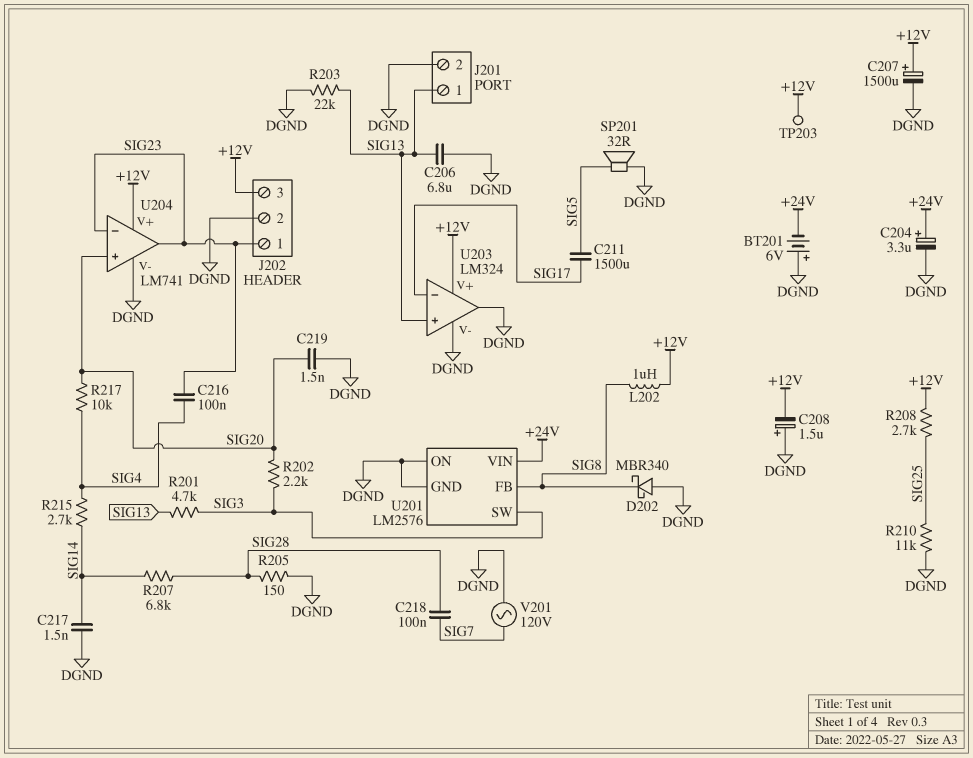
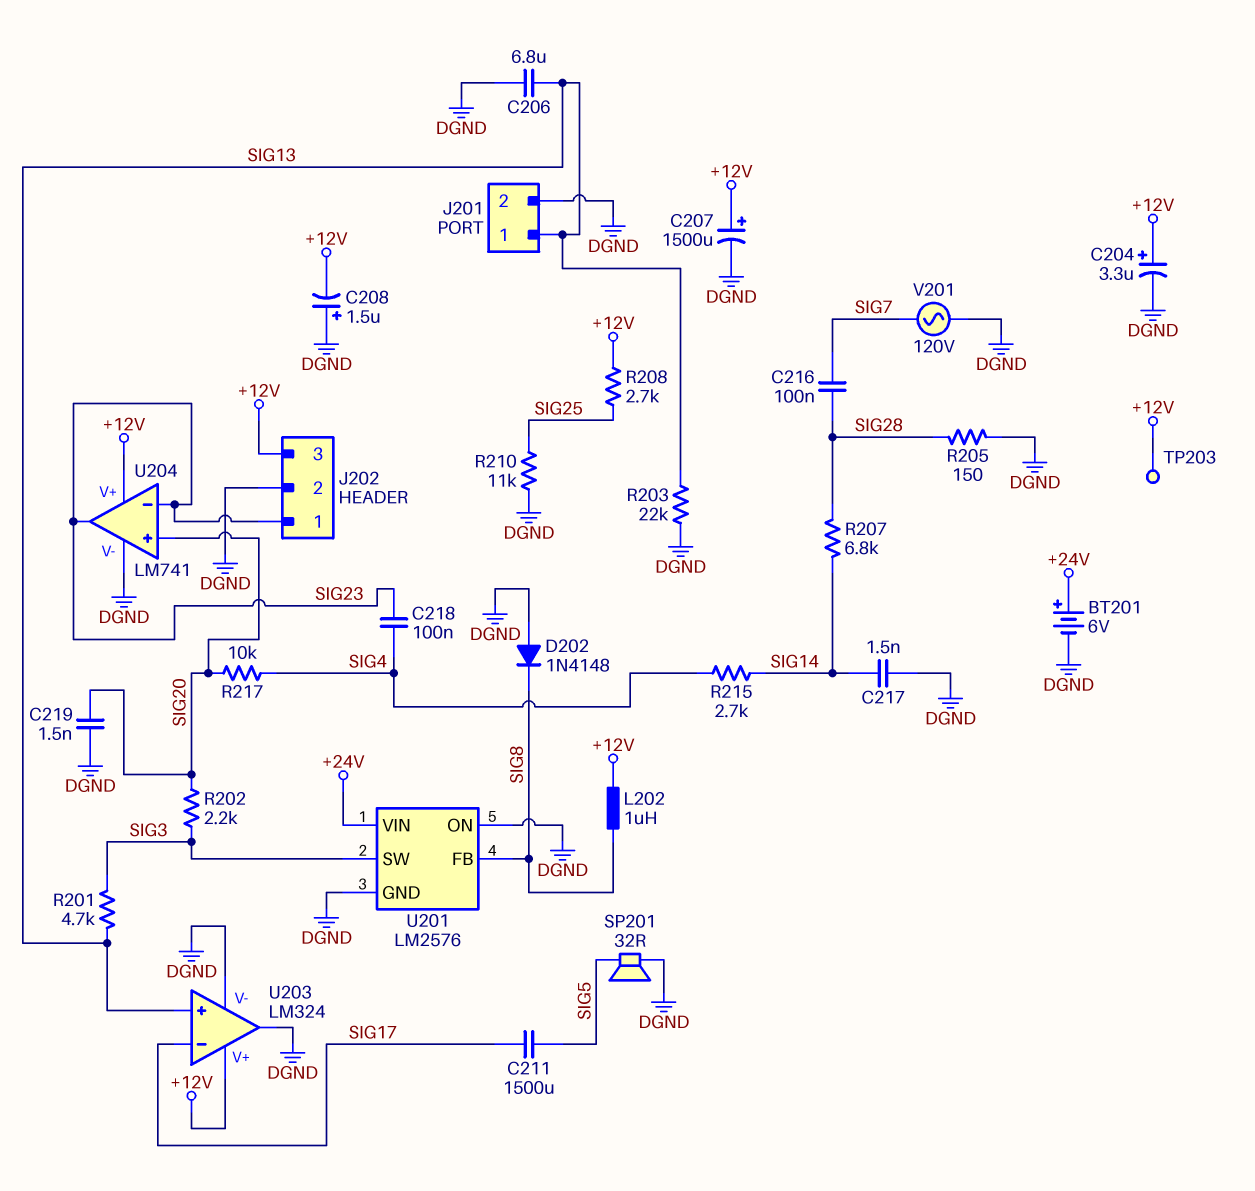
BT201: 6V (plus DGND, minus +24V) -> 6V (plus +24V, minus DGND)
C204: 3.3uF (plus +24V, minus DGND) -> 3.3uF (plus +12V, minus DGND)
C216: 100nF (SIG4, SIG23) -> 100nF (SIG7, SIG28)
C218: 100nF (SIG7, SIG28) -> 100nF (SIG4, SIG23)
D202: schottky MBR340 (A DGND, K SIG8) -> diode 1N4148 (A DGND, K SIG8)

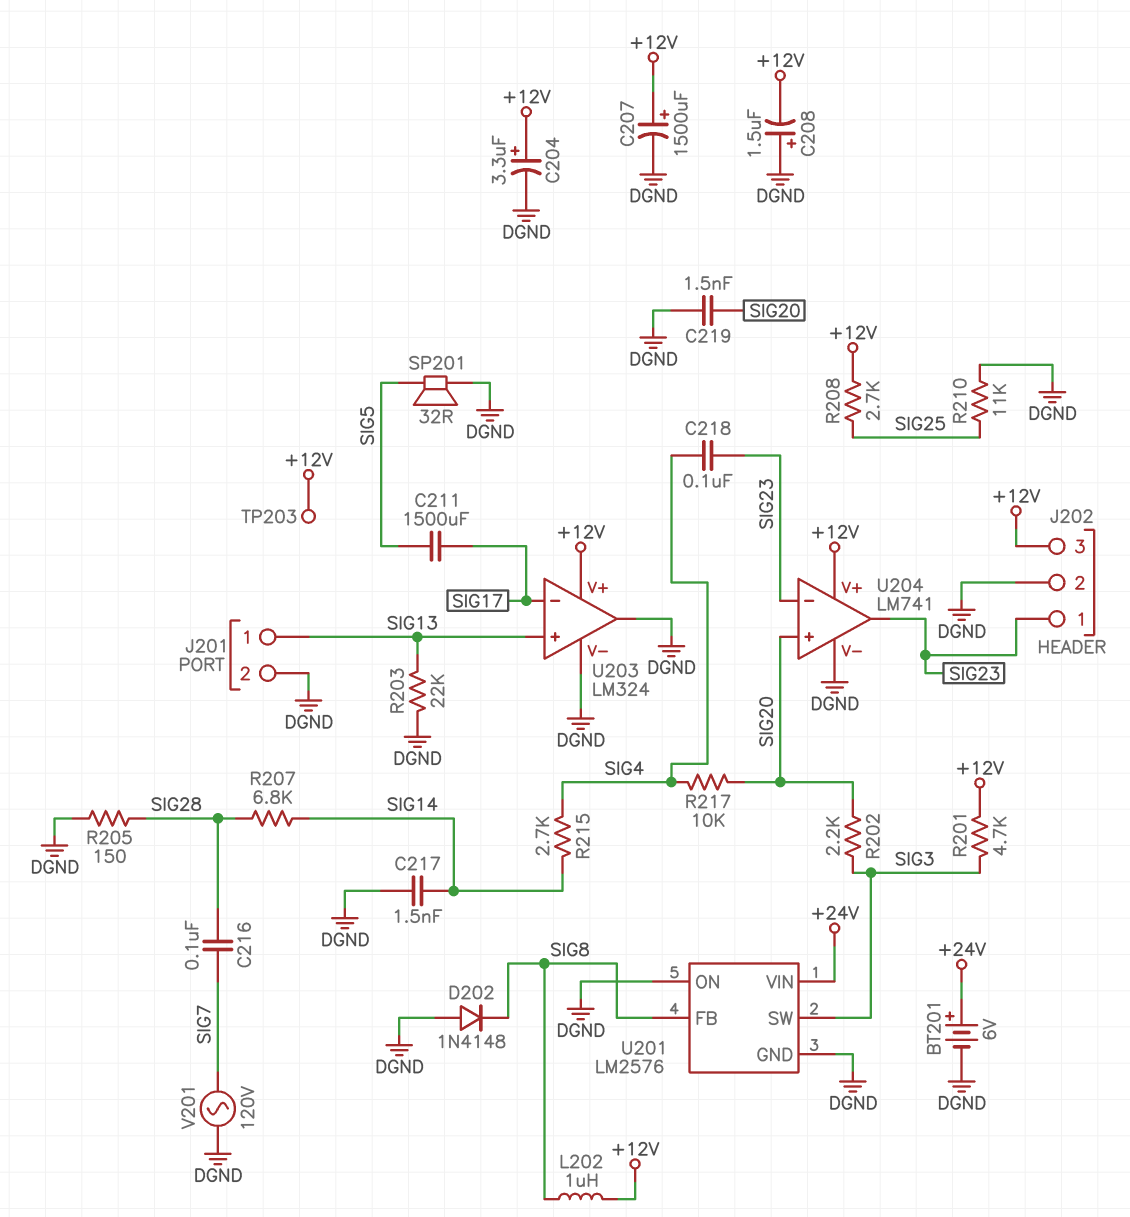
C206: 6.8uF (DGND, SIG13) -> none
R201: 4.7k (SIG3, SIG13) -> 4.7k (+12V, SIG3)

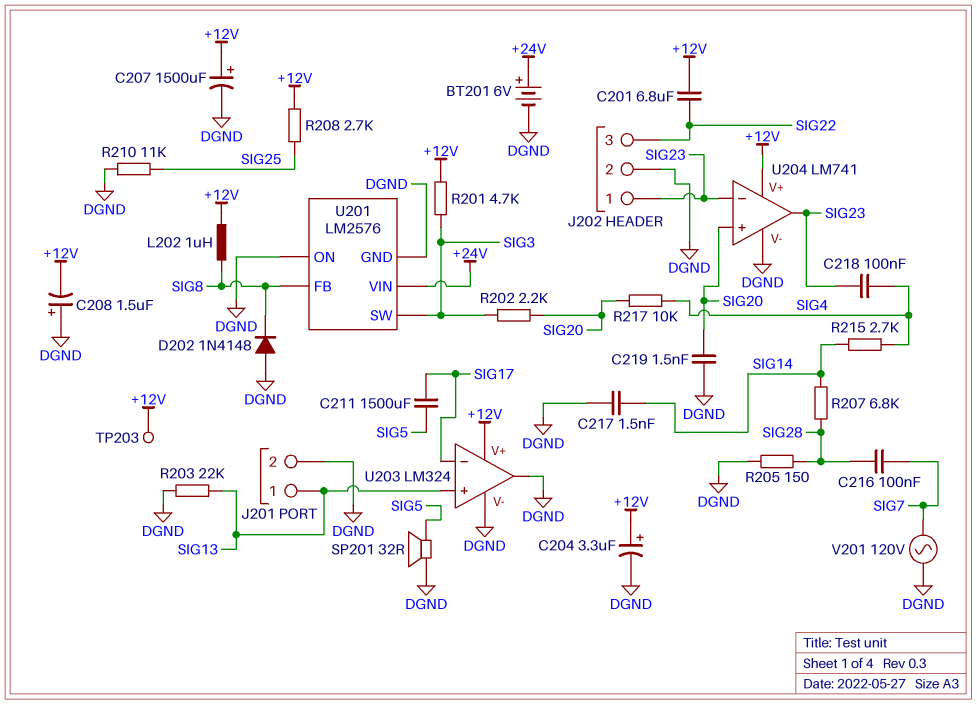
C201: none -> 6.8uF (+12V, SIG22)
J202 pin 3: +12V -> SIG22

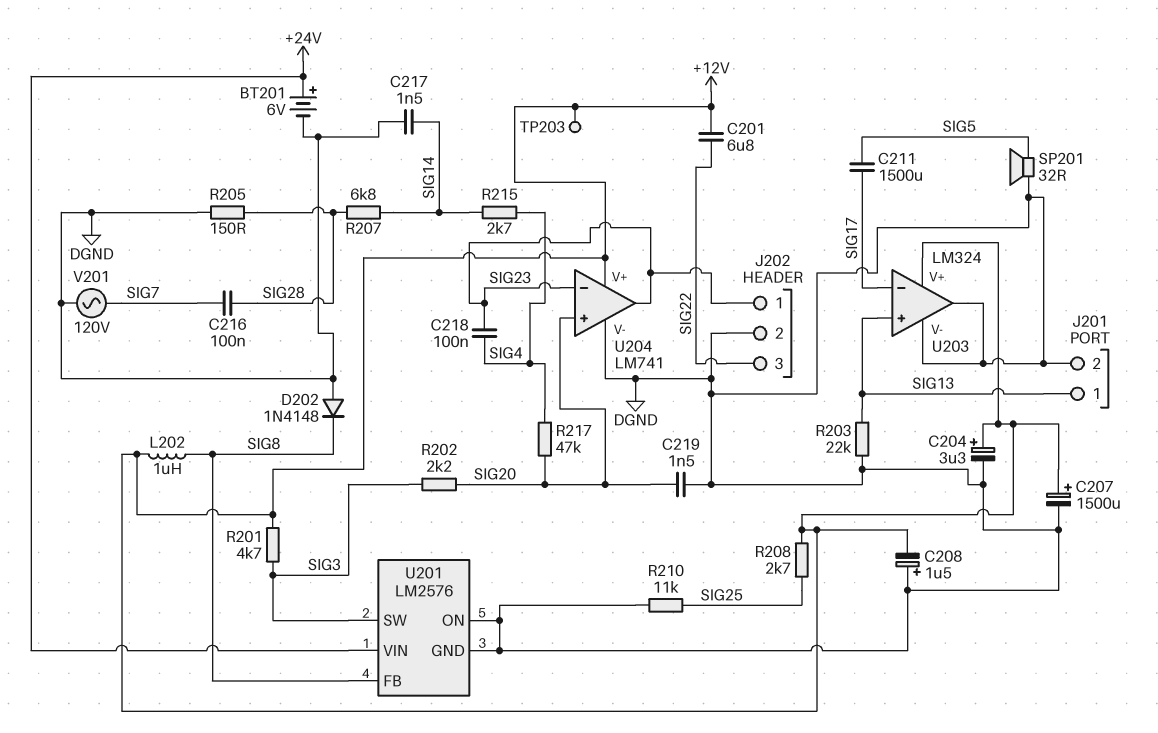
R217: 10k (SIG4, SIG20) -> 47k (SIG4, SIG20)

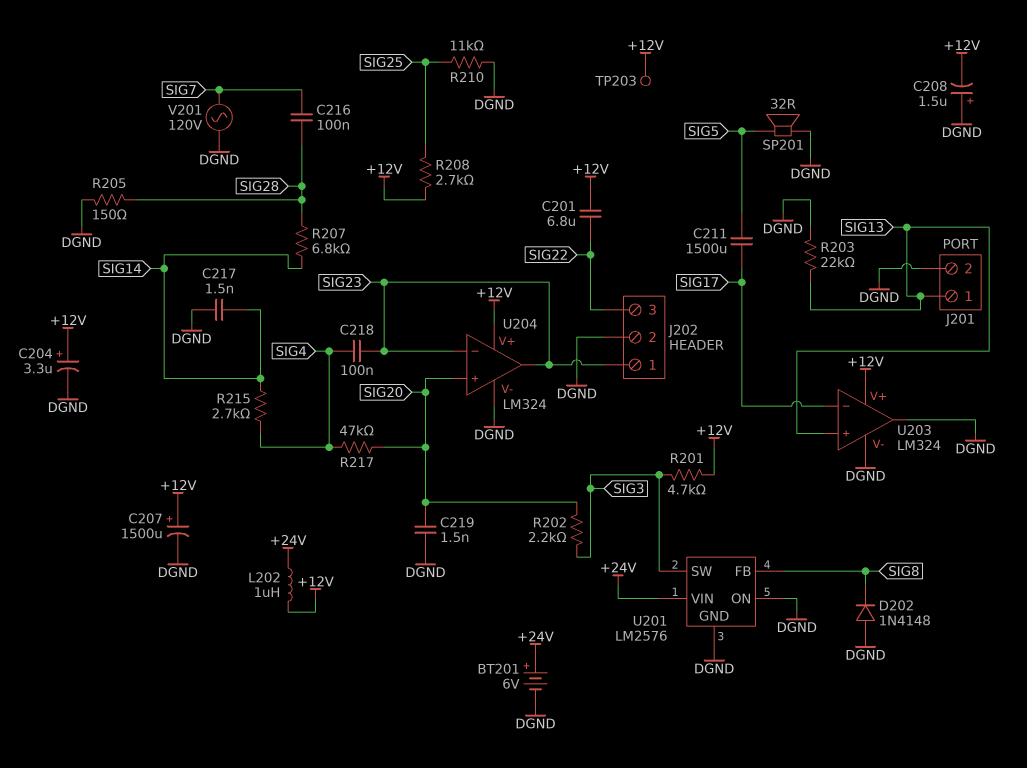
L202: 1uH (+12V, SIG8) -> 1uH (+12V, +24V)
U204: LM741 -> LM324

